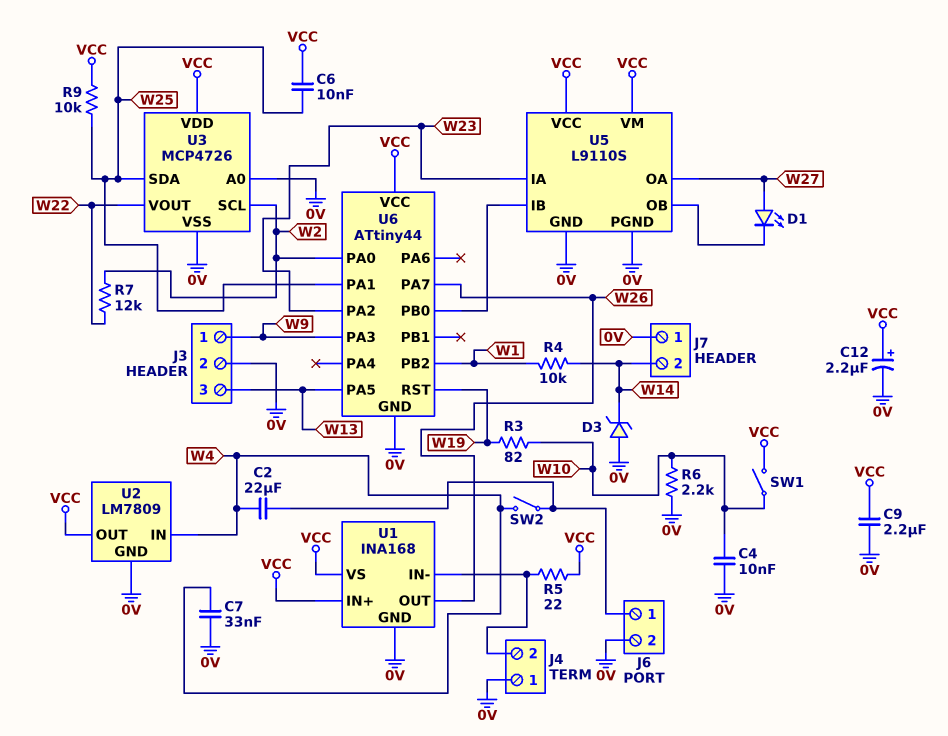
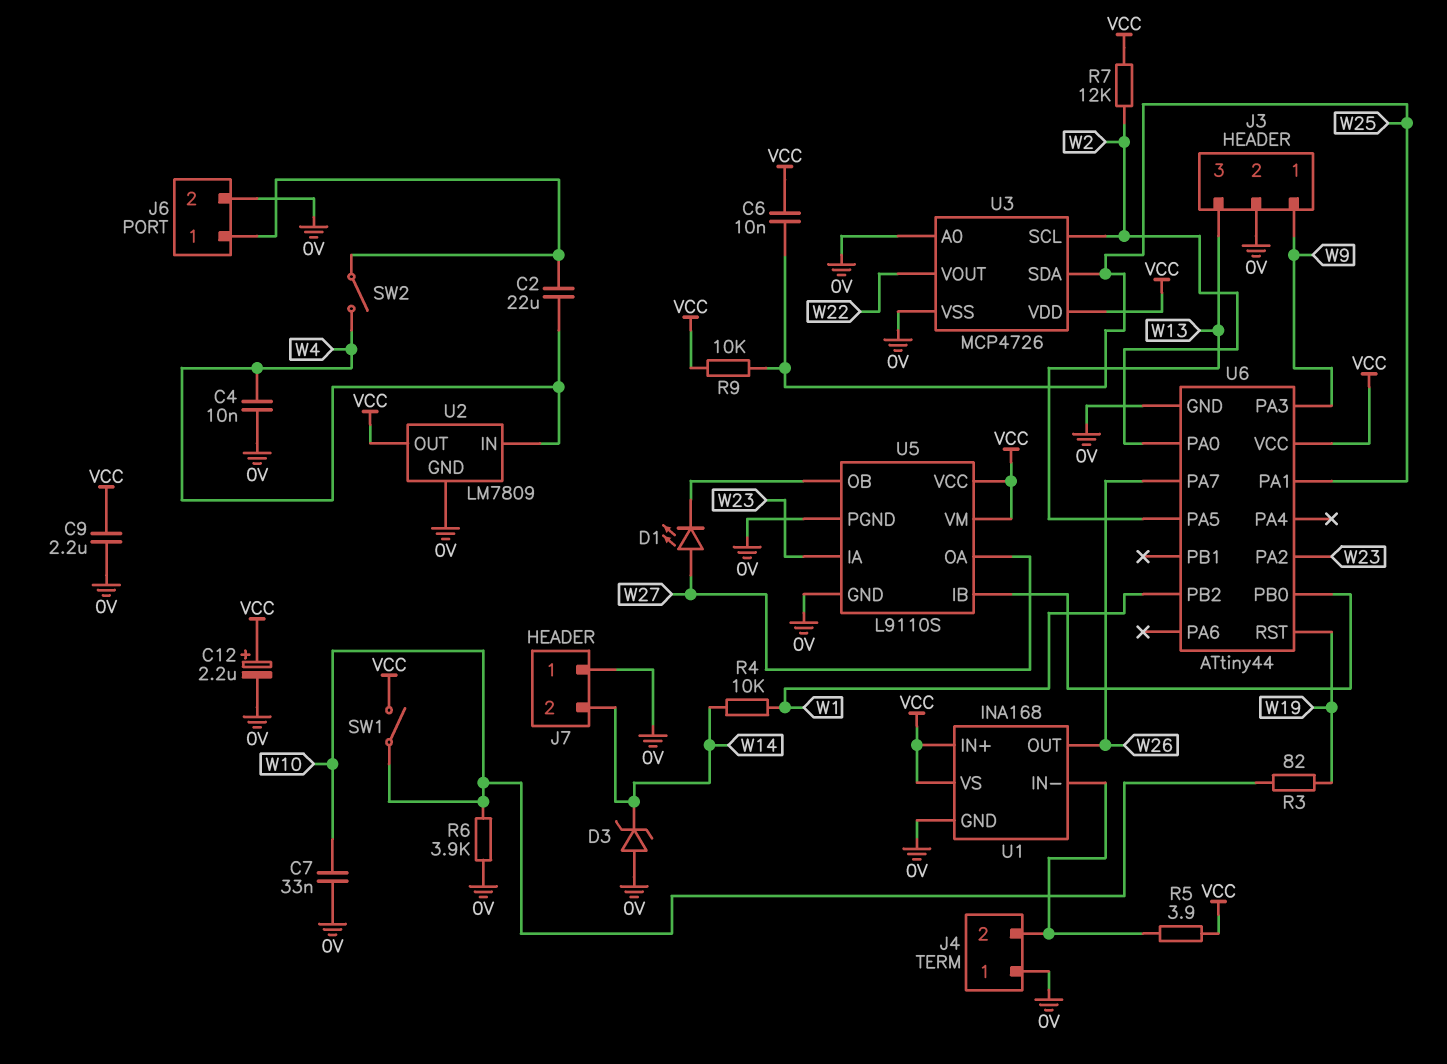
C4: 10nF (0V, W10) -> 10nF (0V, W4)
C7: 33nF (0V, W4) -> 33nF (0V, W10)
R5: 22 (J4/2, VCC) -> 3.9 (J4/2, VCC)
R6: 2.2k (0V, W10) -> 3.9k (0V, W10)
R7: 12k (W2, W22) -> 12k (VCC, W2)

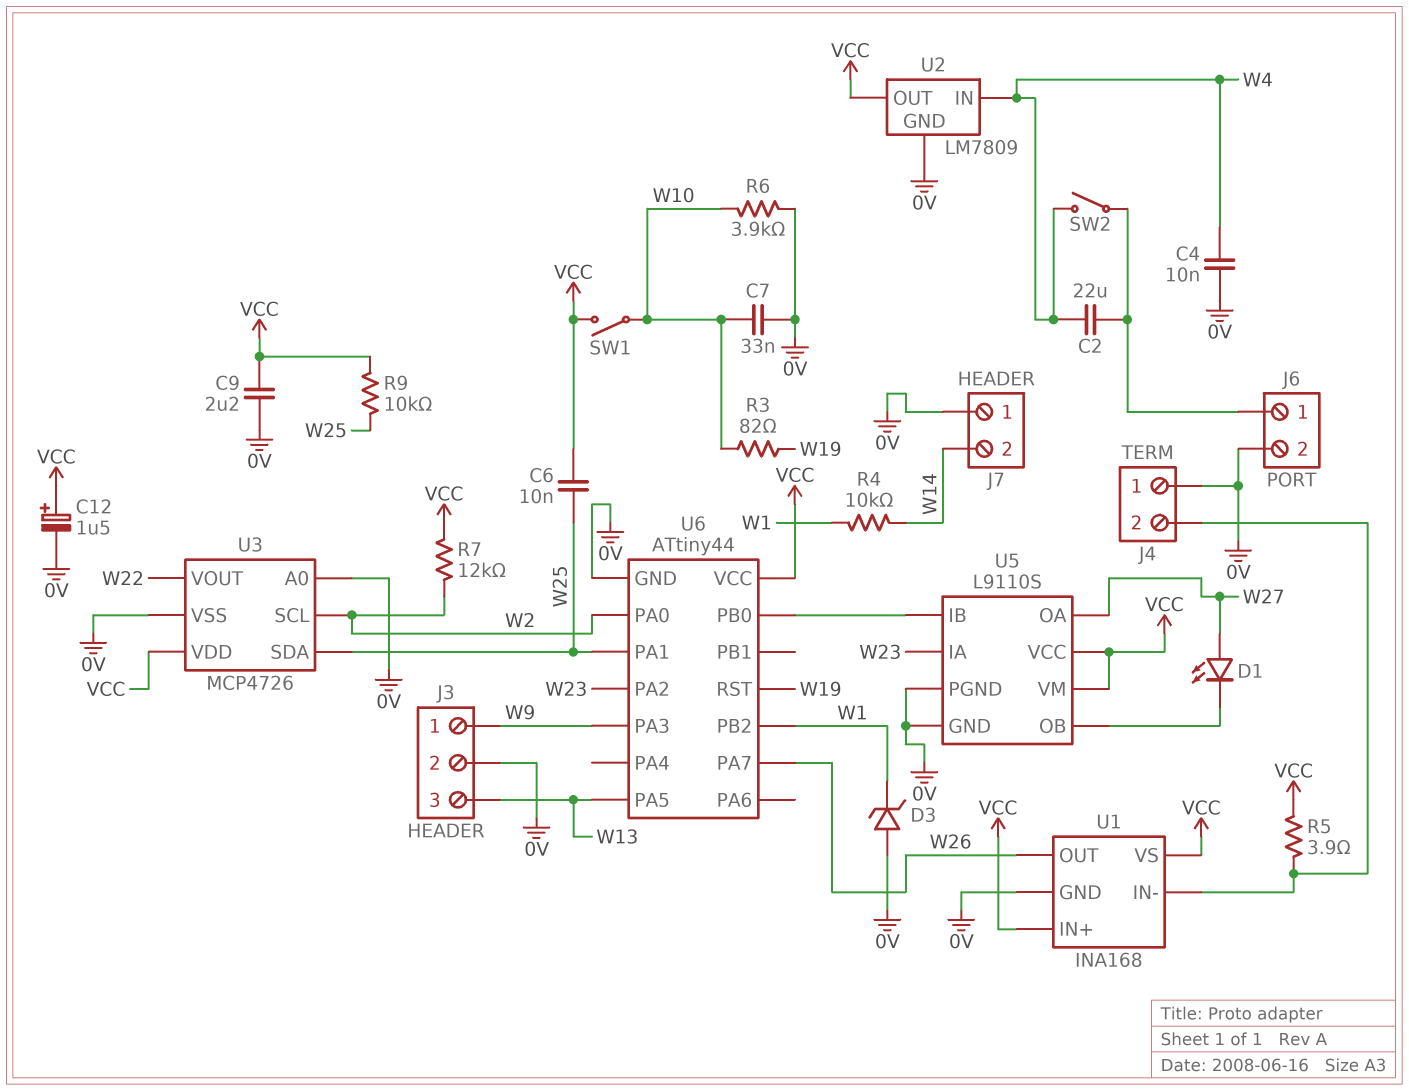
C12: 2.2uF (plus VCC, minus 0V) -> 1.5uF (plus VCC, minus 0V)
D3: zener (A 0V, K W14) -> zener (A 0V, K W1)

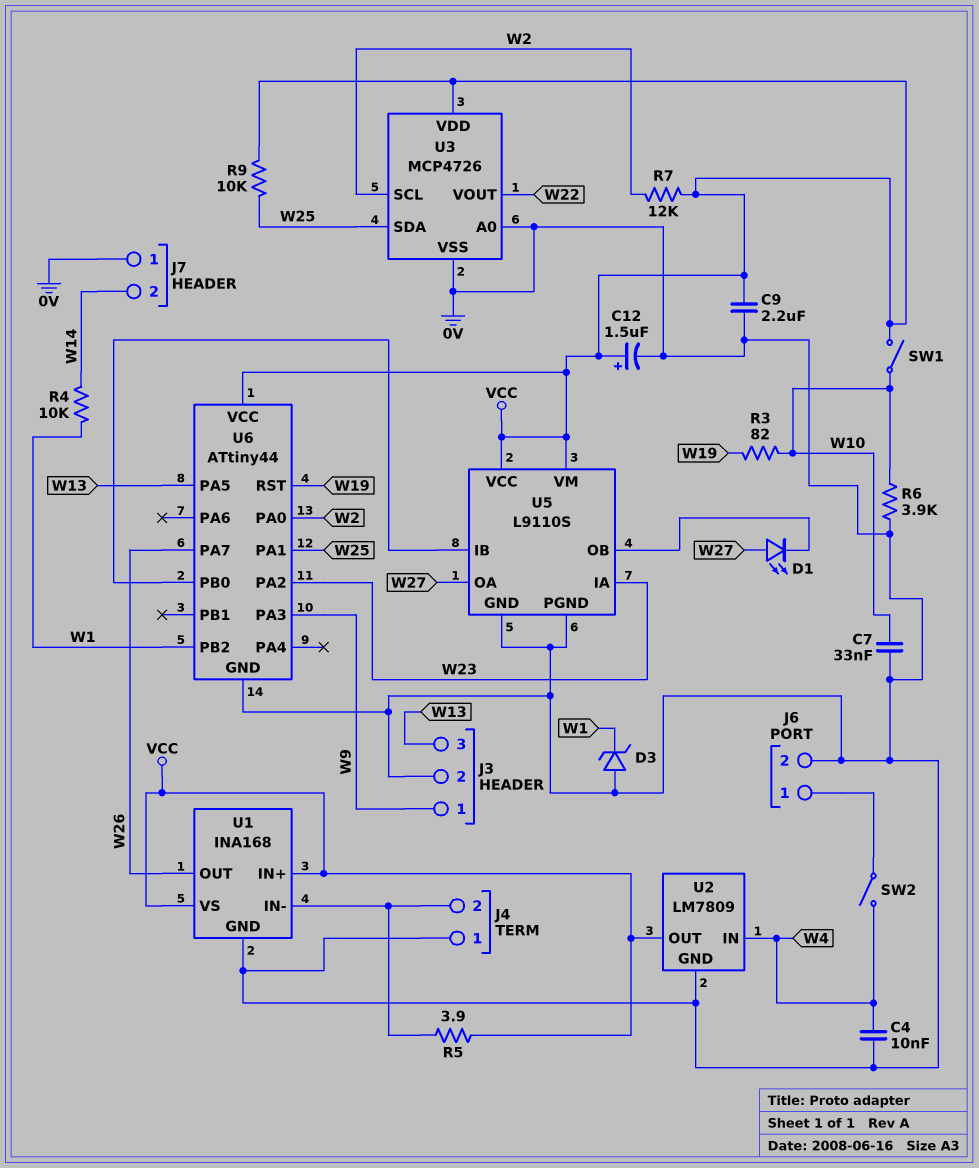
C2: 22uF (J6/1, W4) -> none
C6: 10nF (VCC, W25) -> none

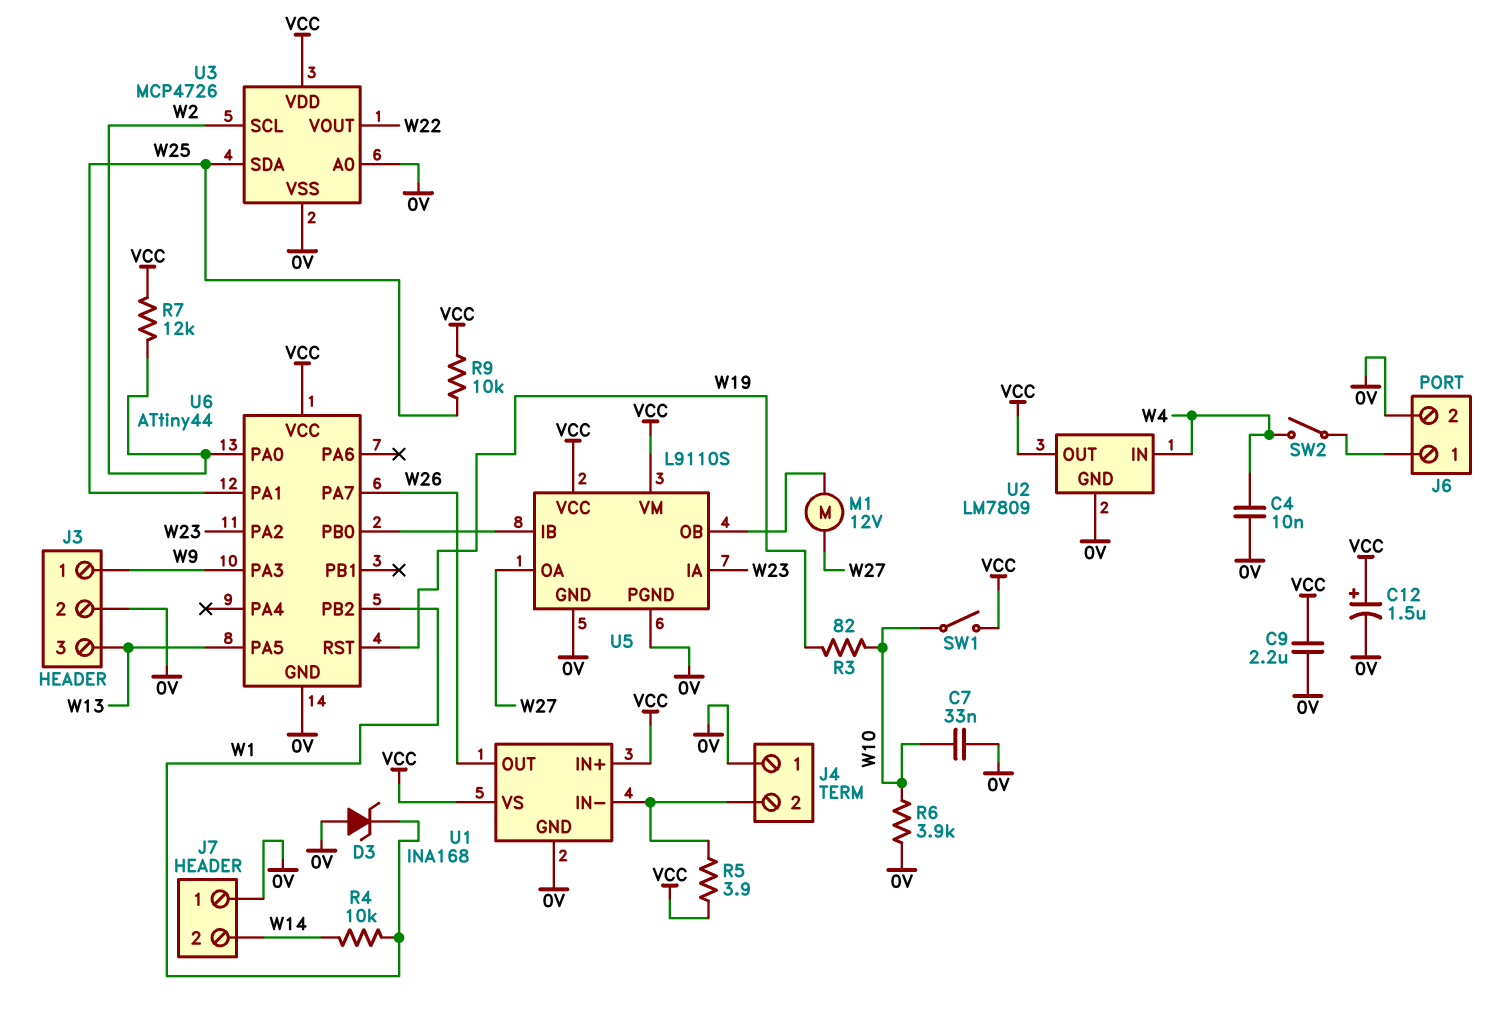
D1: LED (A W27, K U5/OB) -> none
M1: none -> motor 12V (U5/OB, W27)

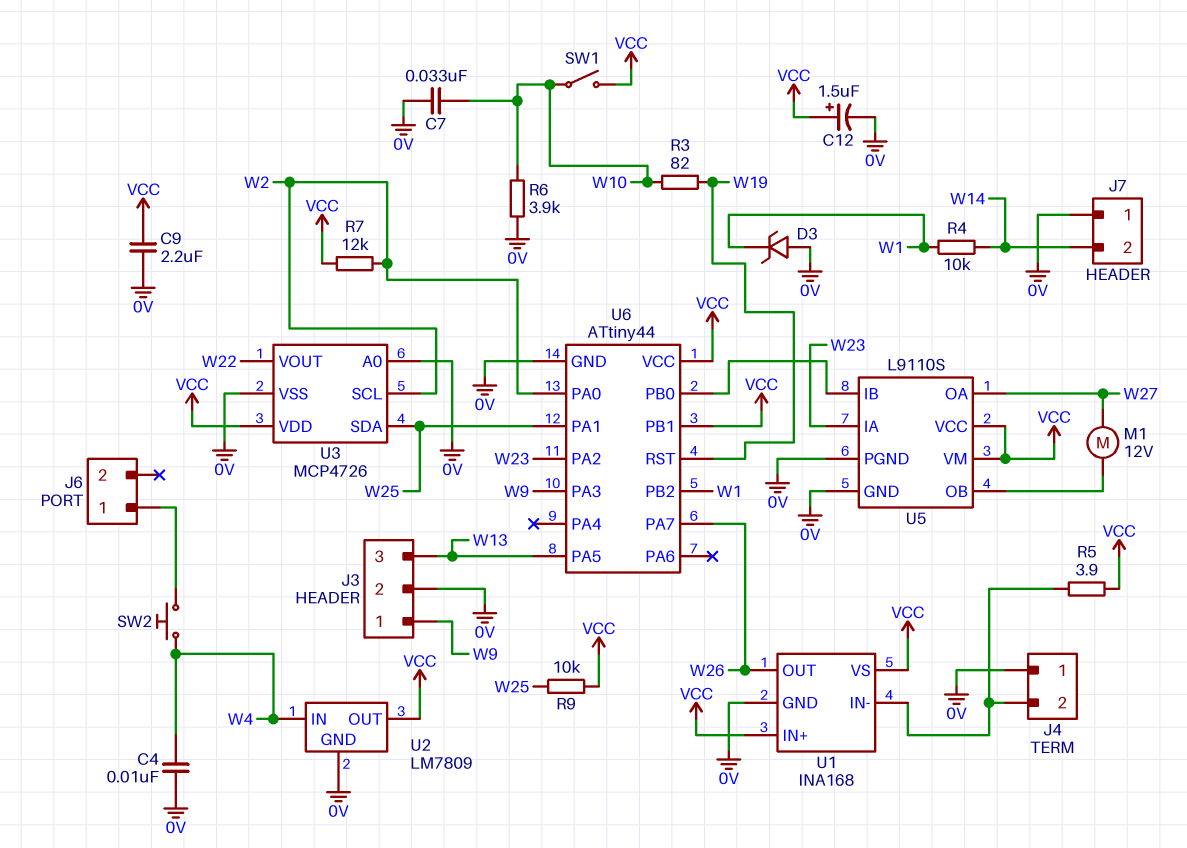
J6 pin 2: 0V -> none
SW2: switch (J6/1, W4) -> button (J6/1, W4)
U6 pin PB1: none -> VCC

